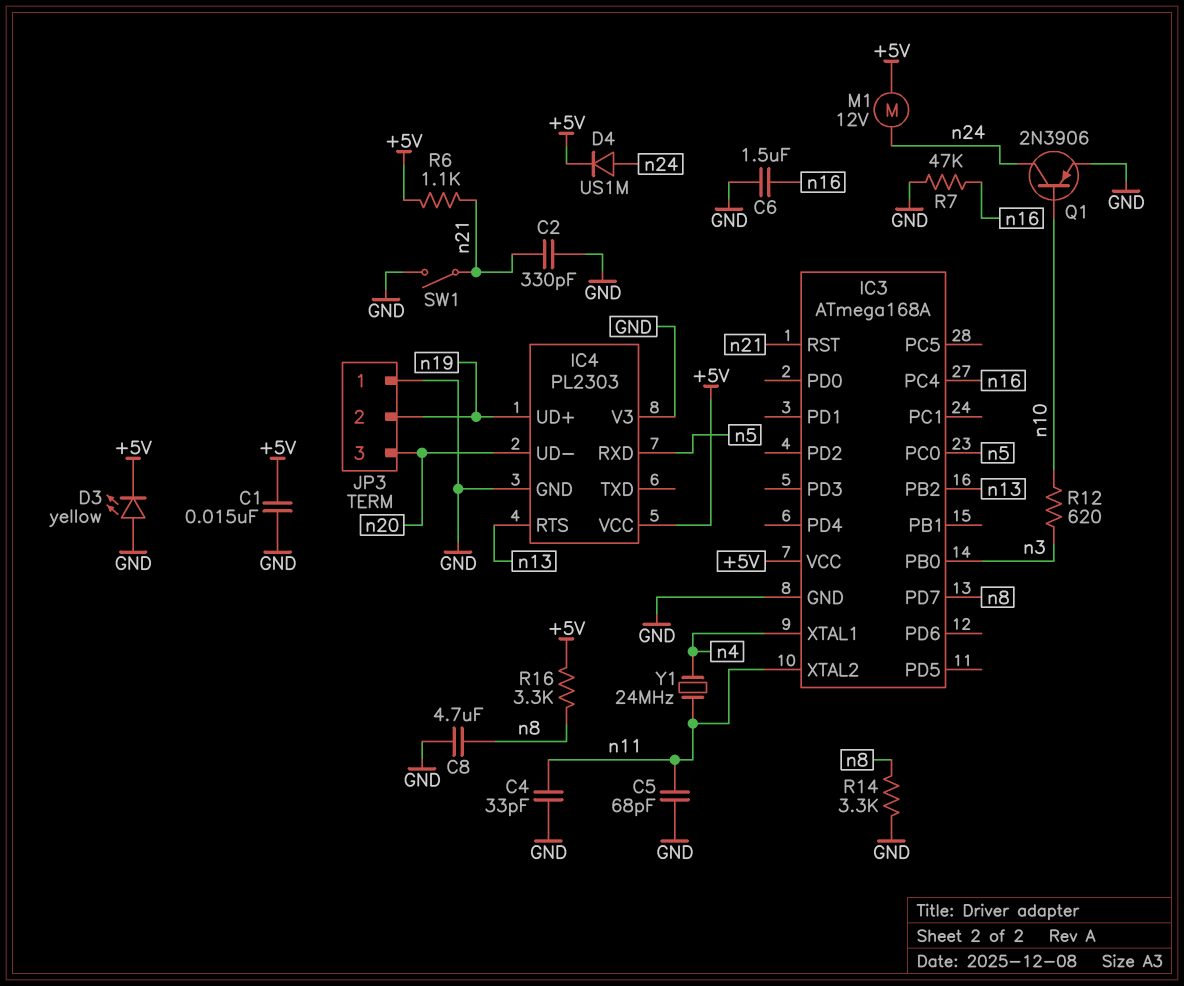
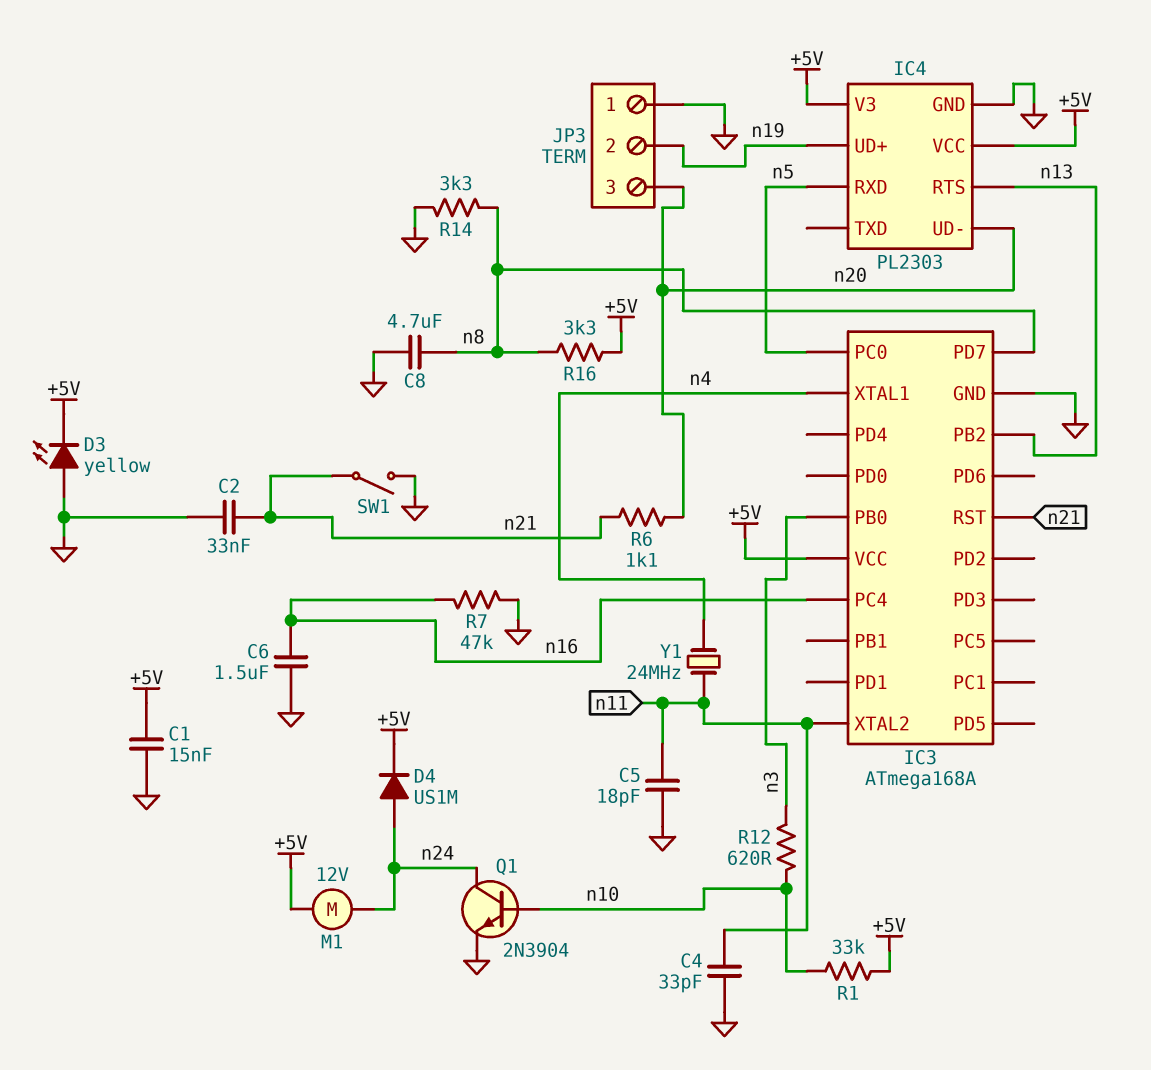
C2: 330pF (GND, n21) -> 33nF (GND, n21)
C5: 68pF (GND, n11) -> 18pF (GND, n11)
IC4 pin V3: GND -> +5V
Q1: PNP 2N3906 (B n10, C n24, E GND) -> NPN 2N3904 (B n10, C n24, E GND)
R1: none -> 33k (+5V, n10)
R6: 1.1k (+5V, n21) -> 1.1k (n20, n21)

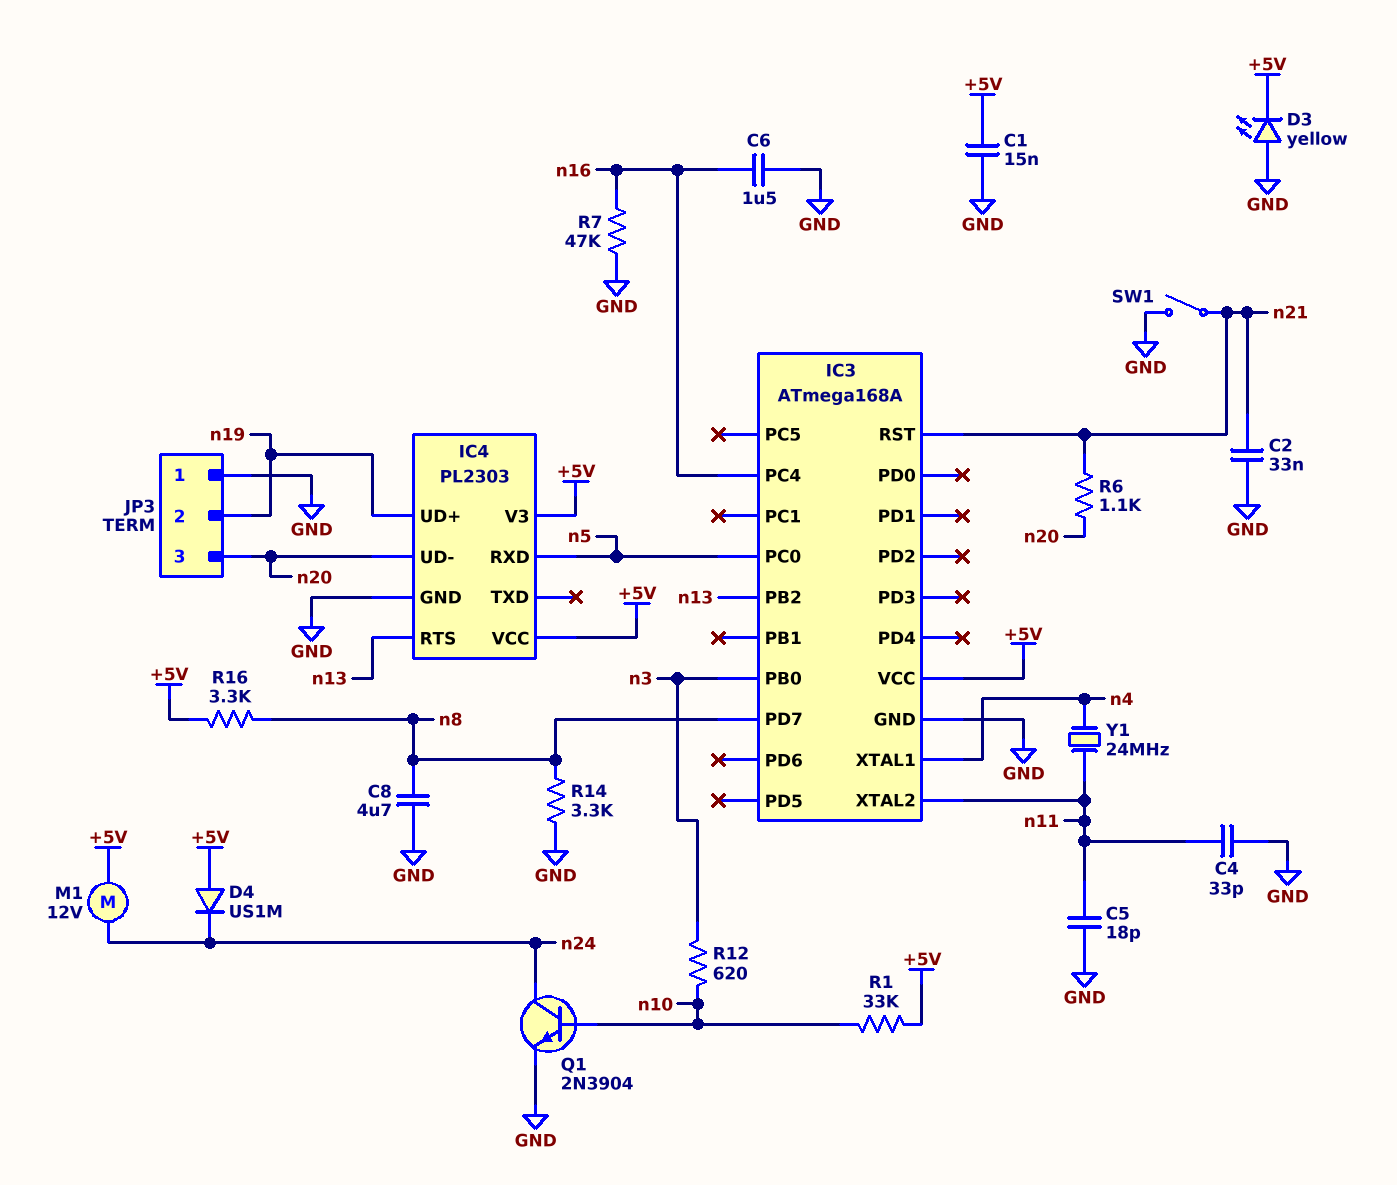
D4: diode US1M (A n24, K +5V) -> diode US1M (A +5V, K n24)

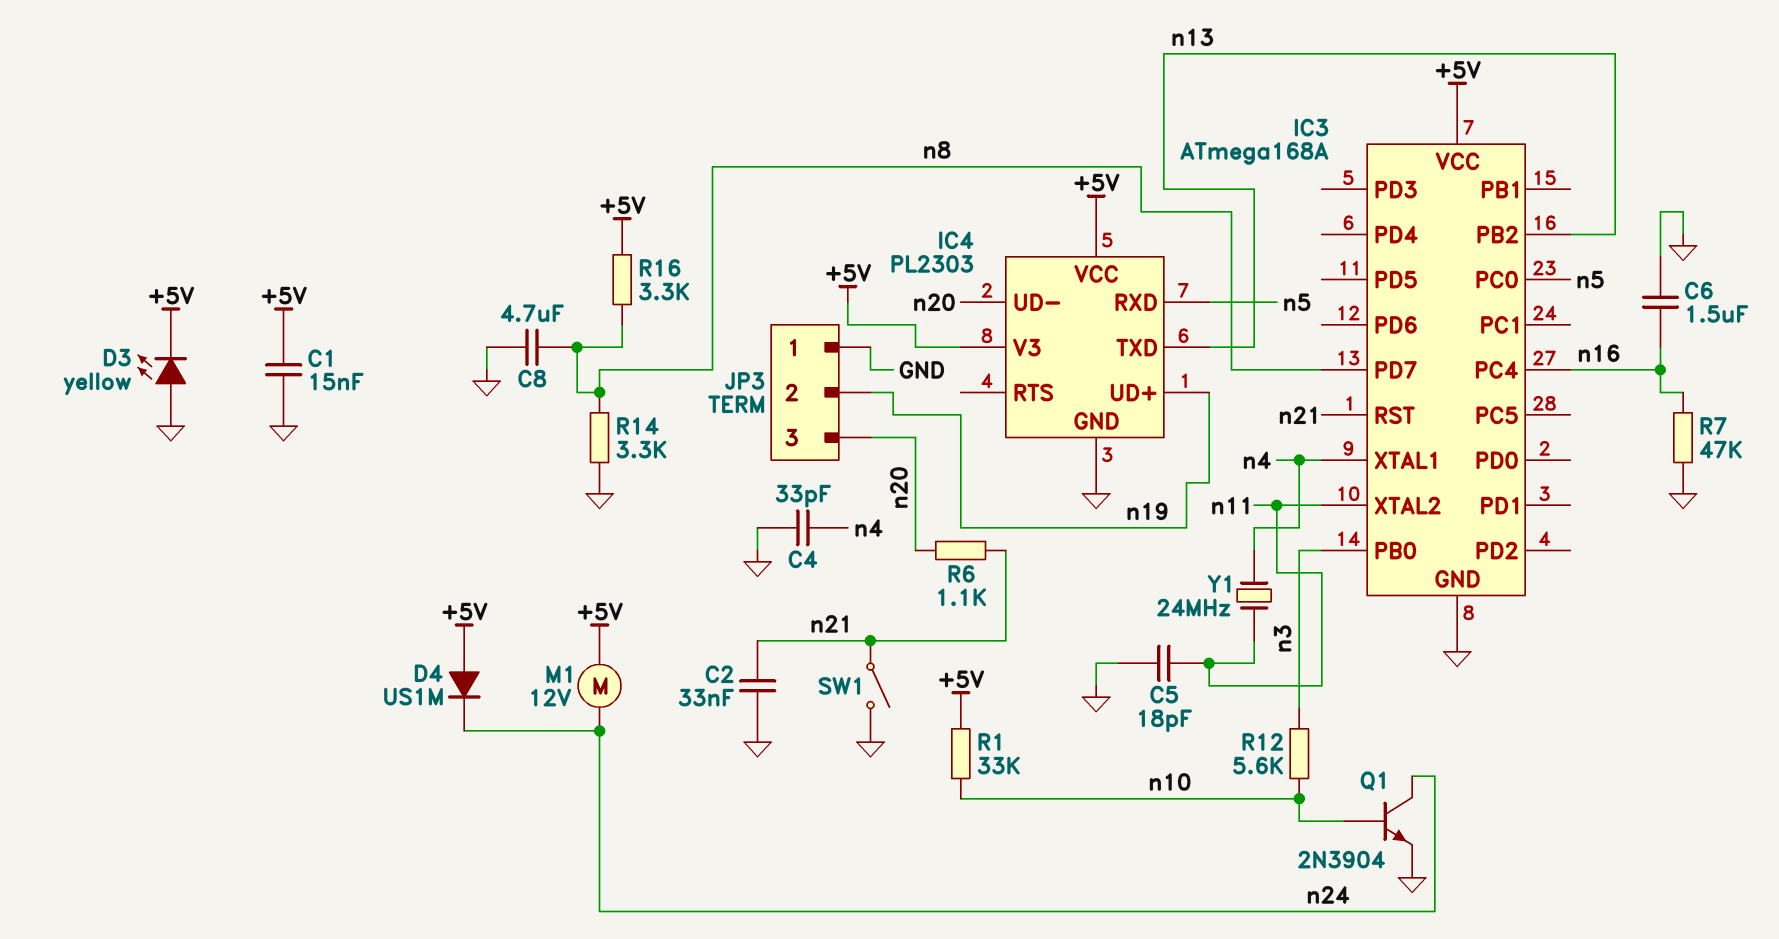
C4: 33pF (GND, n11) -> 33pF (GND, n4)
IC4 pin RTS: n13 -> none
IC4 pin TXD: none -> n13
R12: 620 (n3, n10) -> 5.6k (n3, n10)

